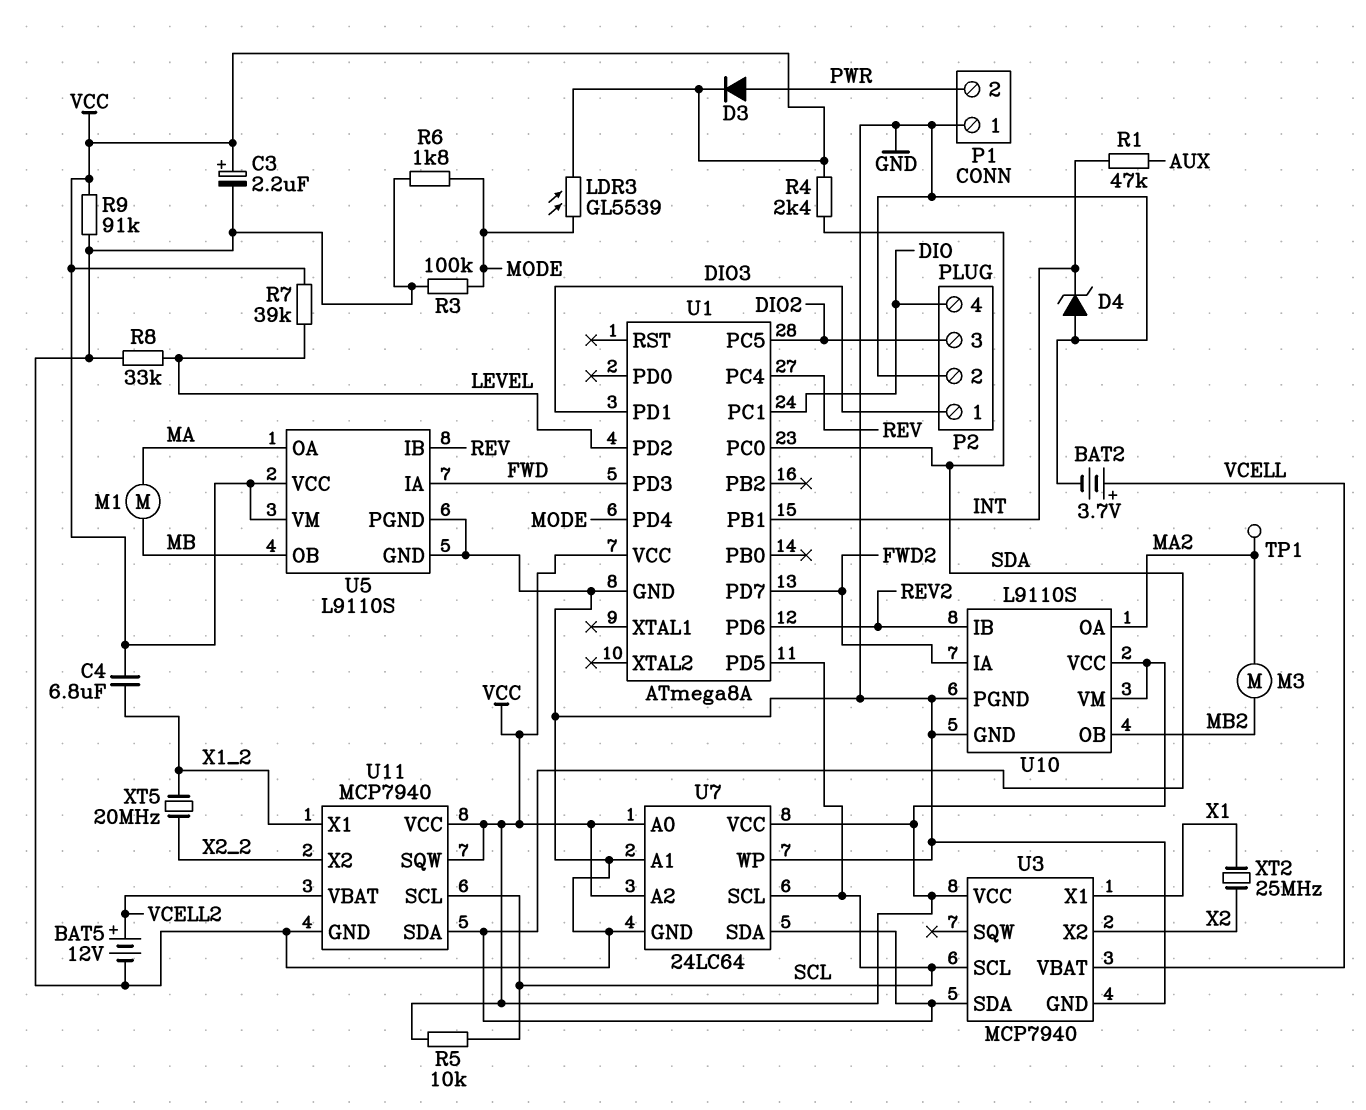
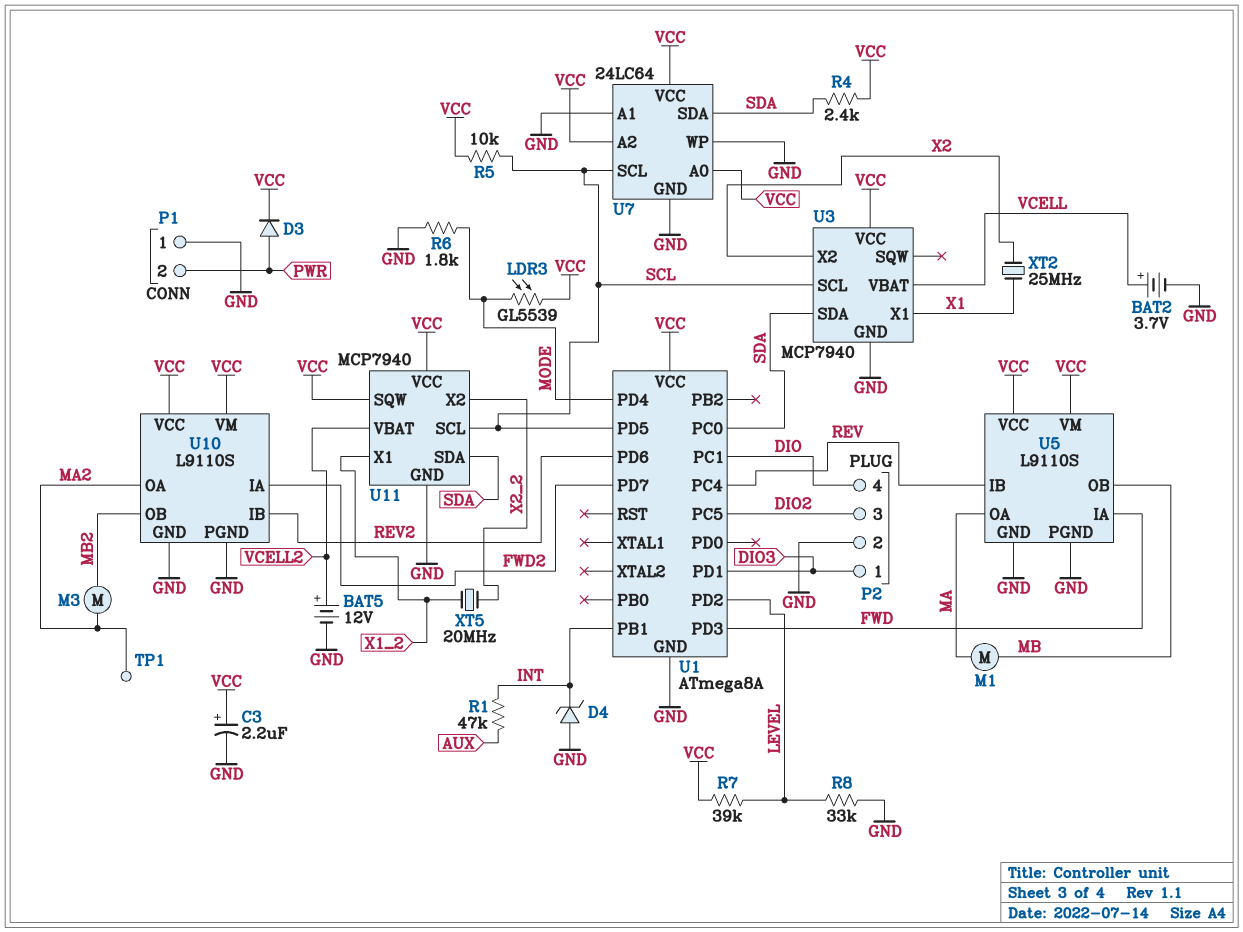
C4: 6.8uF (VCC, X1_2) -> none
R3: 100k (GND, MODE) -> none
R9: 91k (GND, VCC) -> none

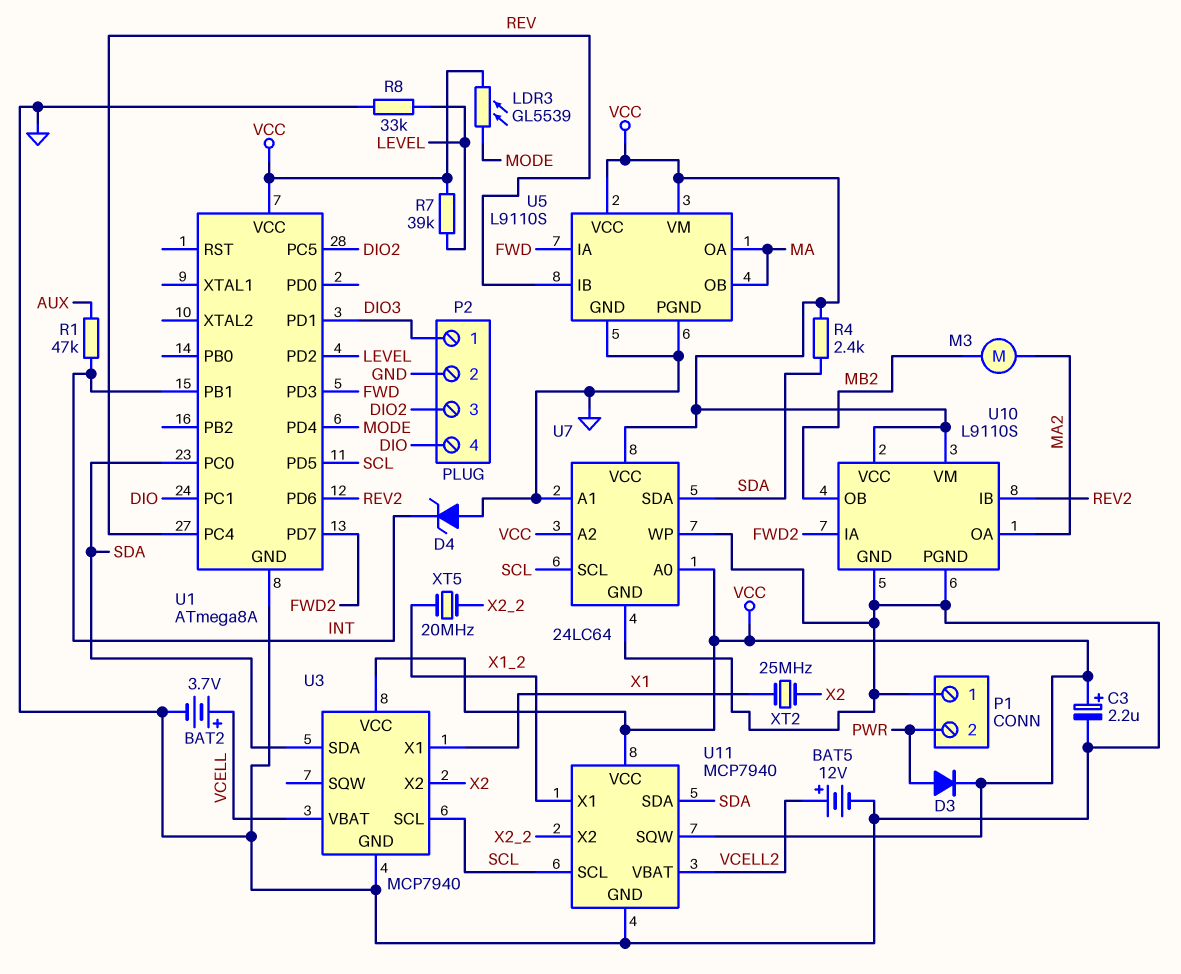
M1: motor (MA, MB) -> none
R5: 10k (SCL, VCC) -> none
R6: 1.8k (GND, MODE) -> none
TP1: test point (MA2) -> none
U5 pin OB: MB -> MA

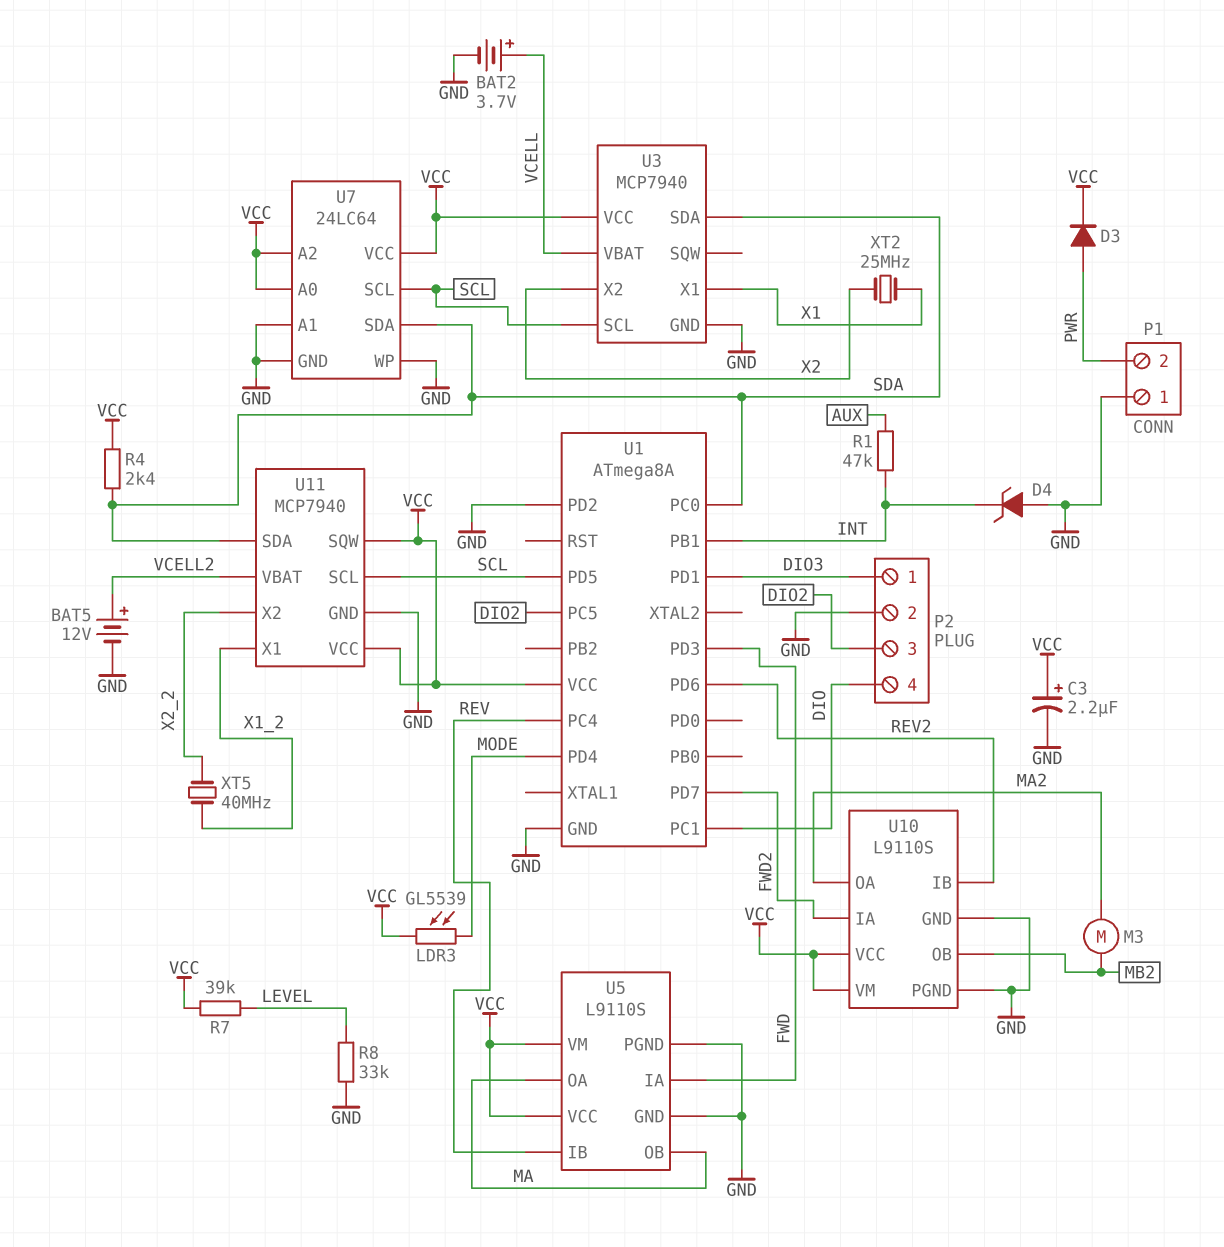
U1 pin PD2: LEVEL -> GND
XT5: 20MHz (X1_2, X2_2) -> 40MHz (X1_2, X2_2)

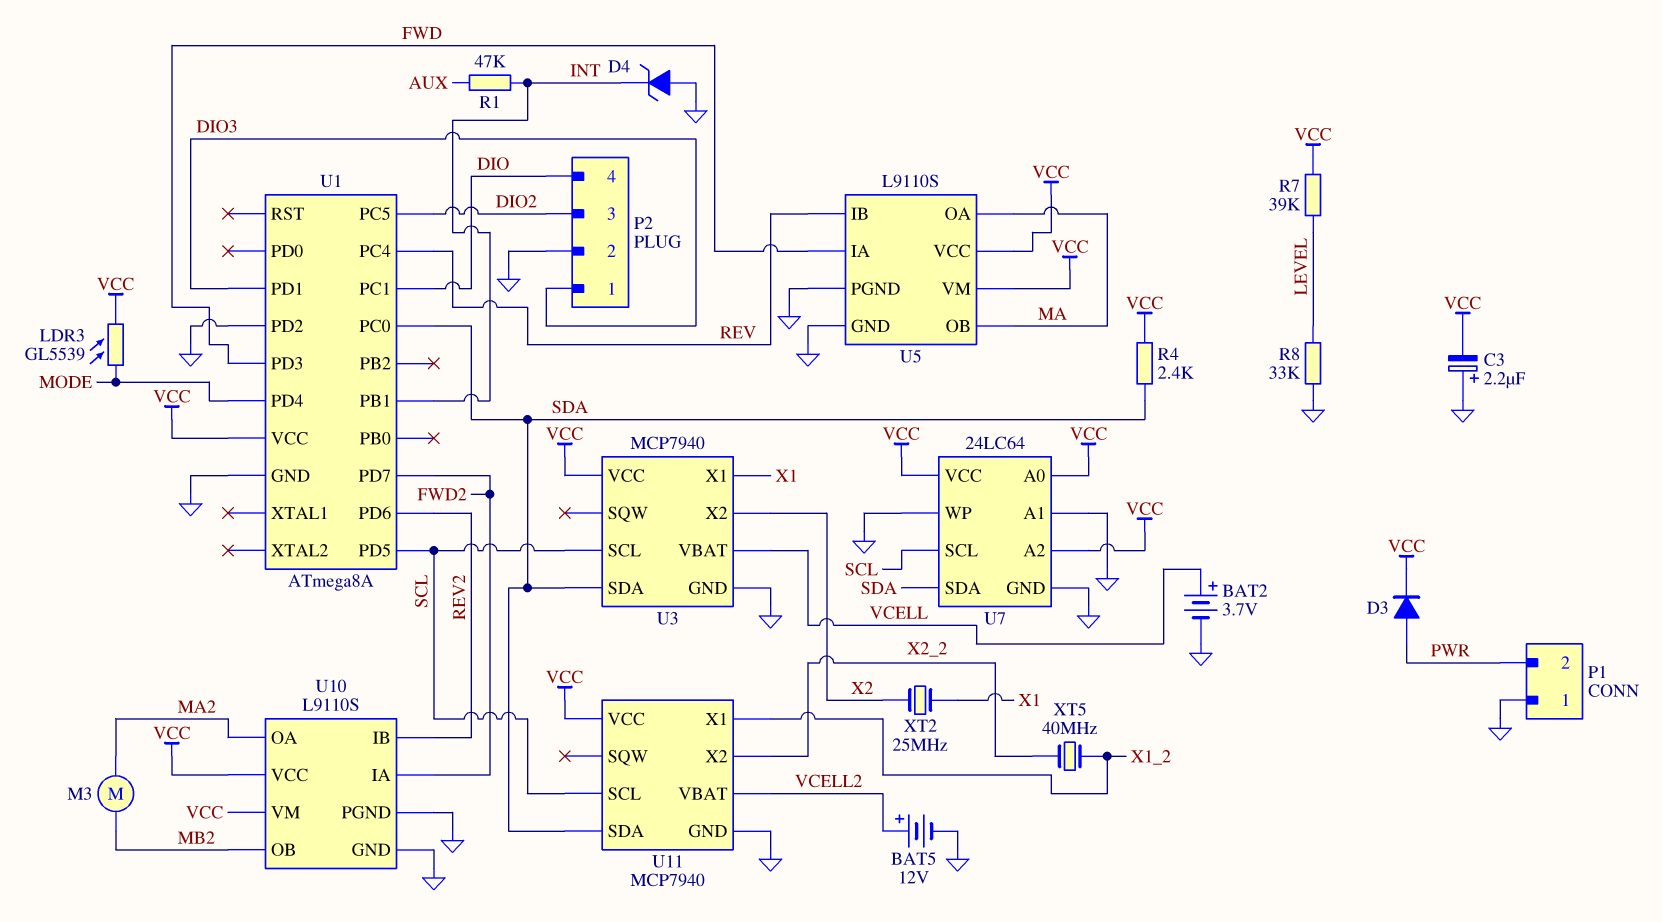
C3: 2.2uF (plus VCC, minus GND) -> 2.2uF (plus GND, minus VCC)
U11 pin SQW: VCC -> none

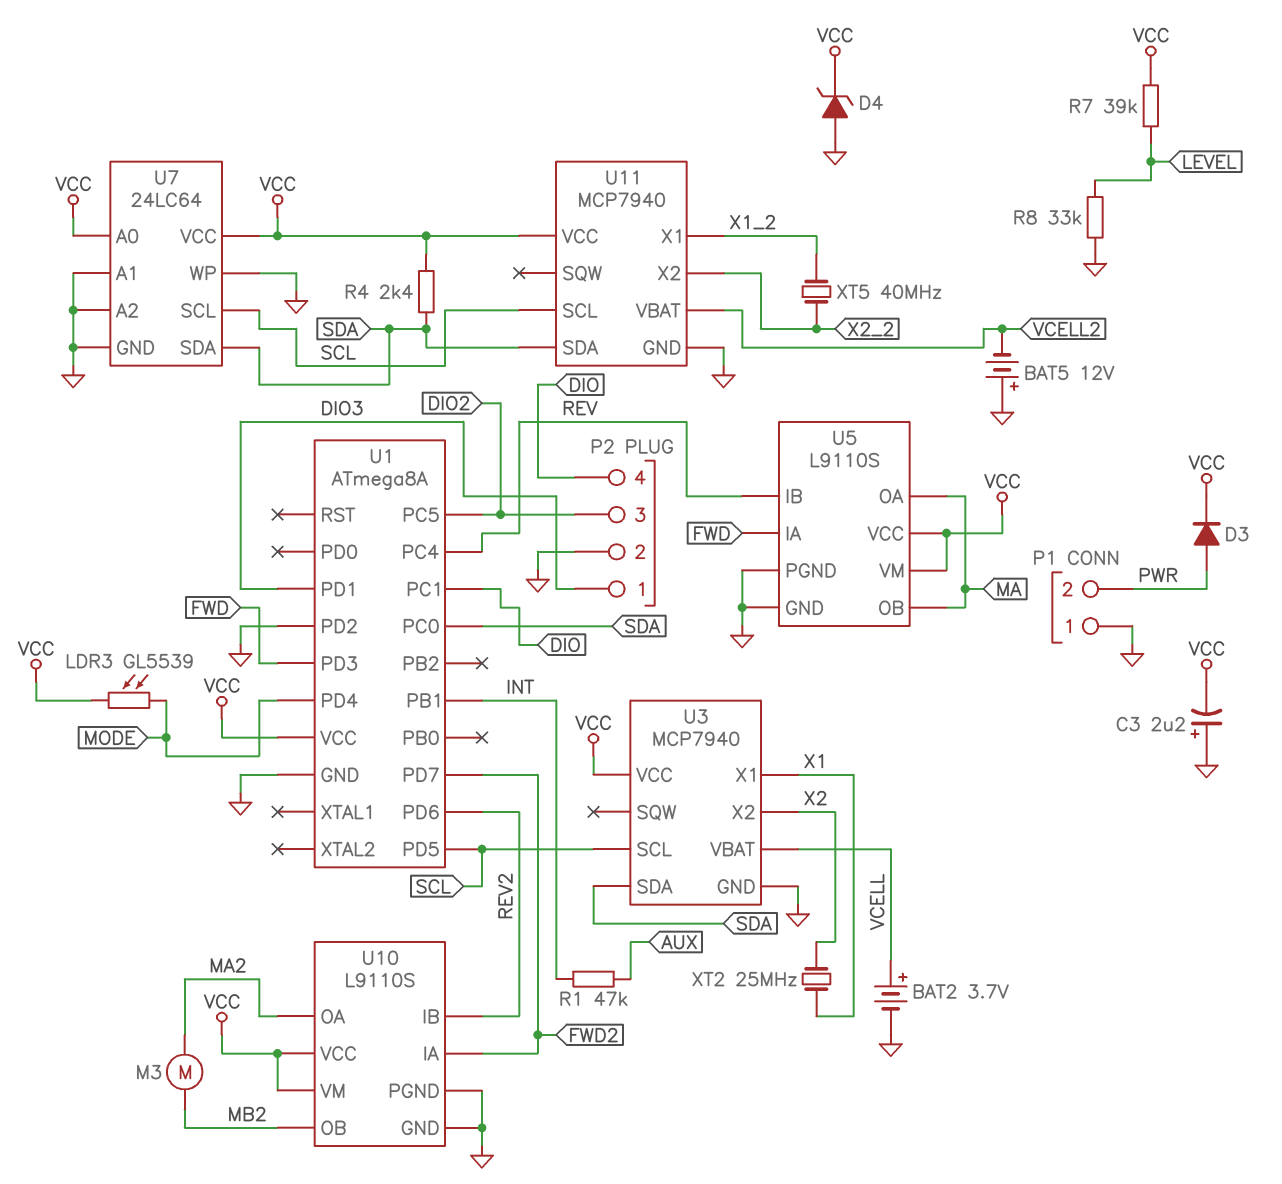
BAT5: 12V (plus VCELL2, minus GND) -> 12V (plus GND, minus VCELL2)
D4: zener (A GND, K INT) -> zener (A GND, K VCC)
U7 pin A2: VCC -> GND

